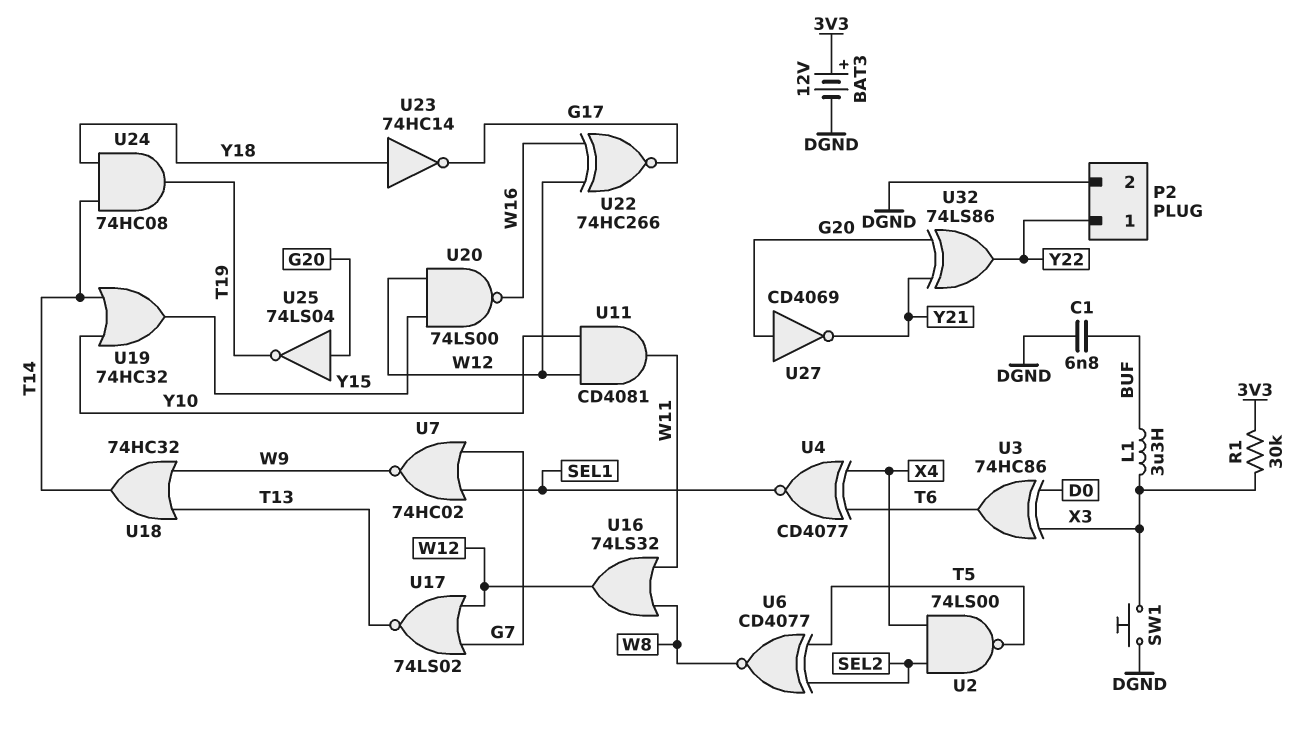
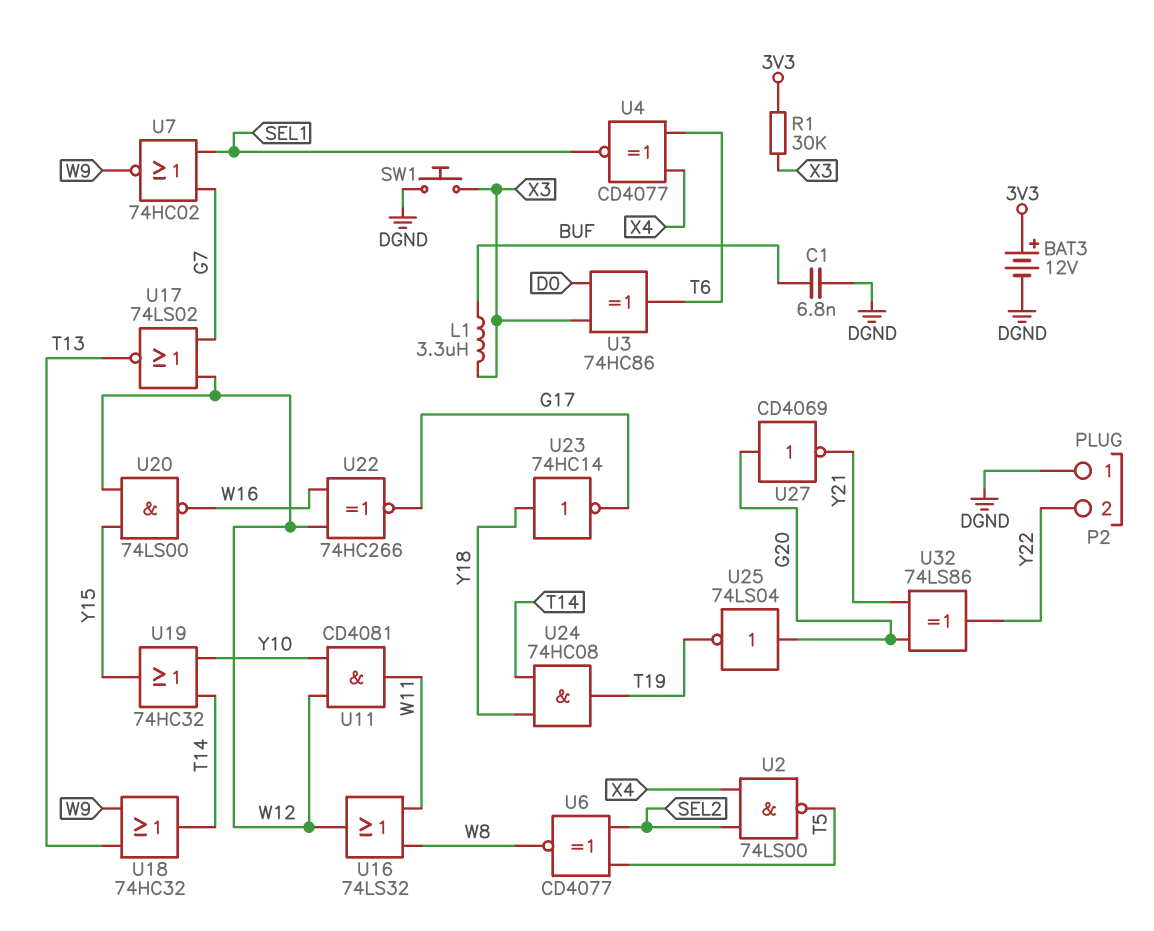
P2 pin 1: Y22 -> DGND
P2 pin 2: DGND -> Y22

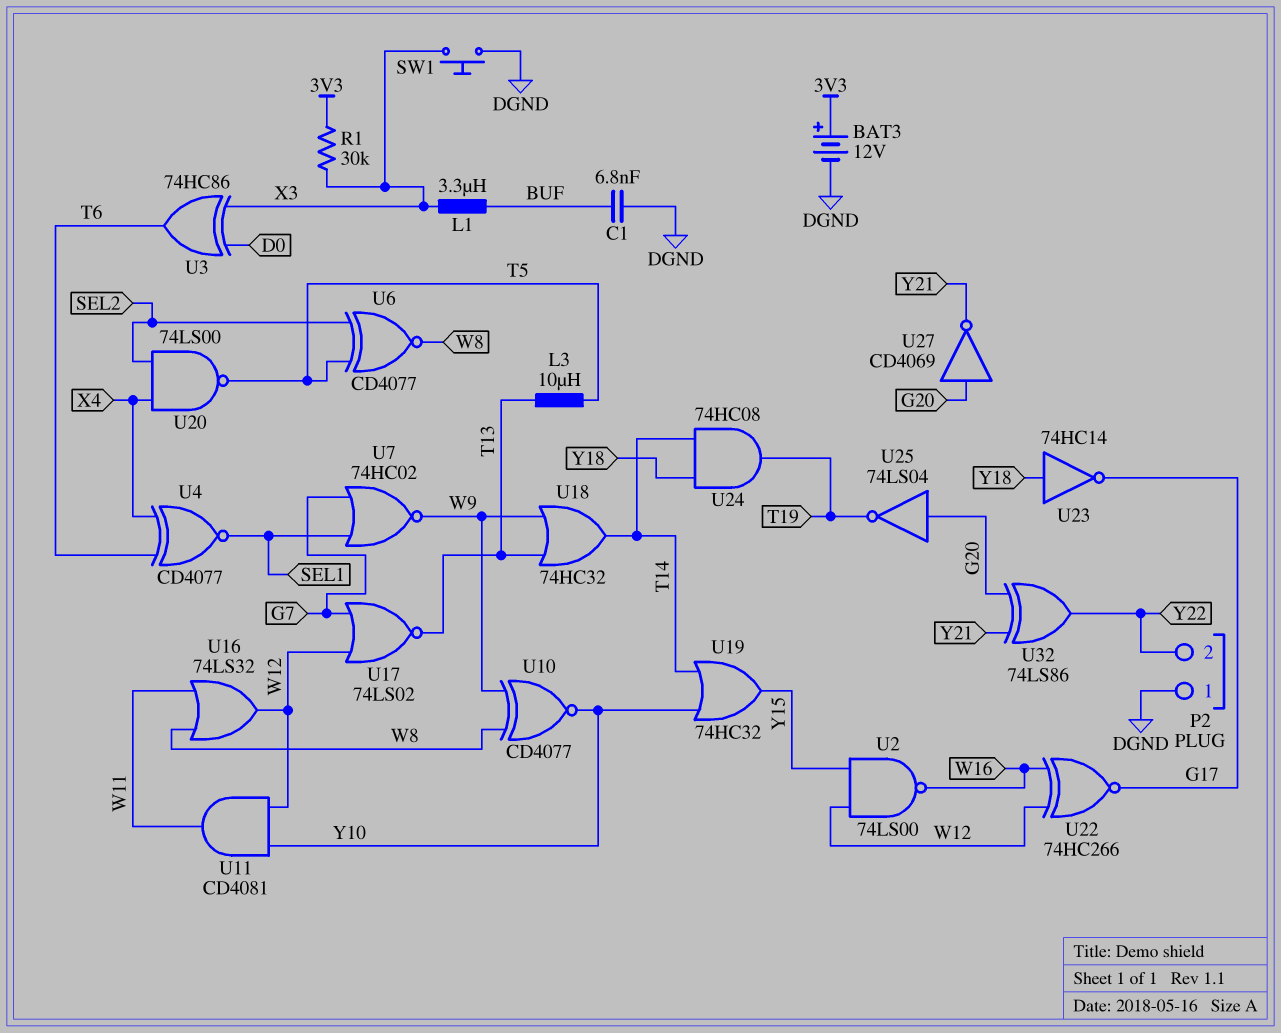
L3: none -> 10uH (T5, T13)
U2: NAND 74LS00 (in SEL2, in X4, out T5) -> NAND 74LS00 (in W12, in Y15, out W16)
U10: none -> XNOR CD4077 (in W8, in W9, out Y10)
U20: NAND 74LS00 (in W12, in Y15, out W16) -> NAND 74LS00 (in SEL2, in X4, out T5)

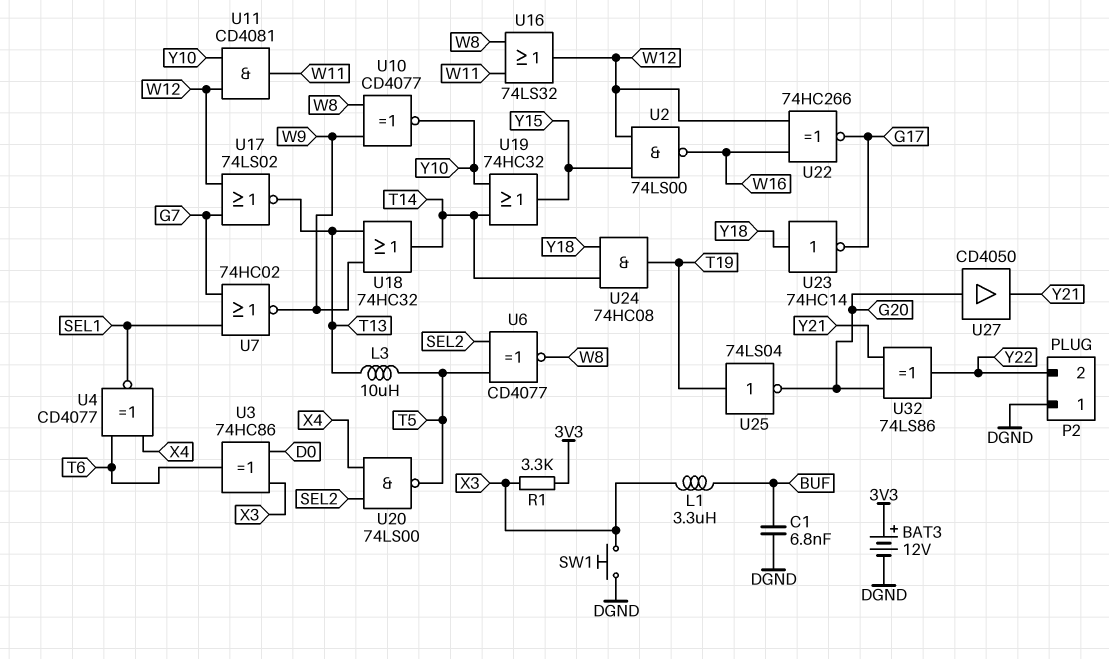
R1: 30k (3V3, X3) -> 3.3k (3V3, X3)
U25: NOT 74LS04 (in G20, out T19) -> NOT 74LS04 (in T19, out G20)
U27: NOT CD4069 (in G20, out Y21) -> buffer CD4050 (in G20, out Y21)

